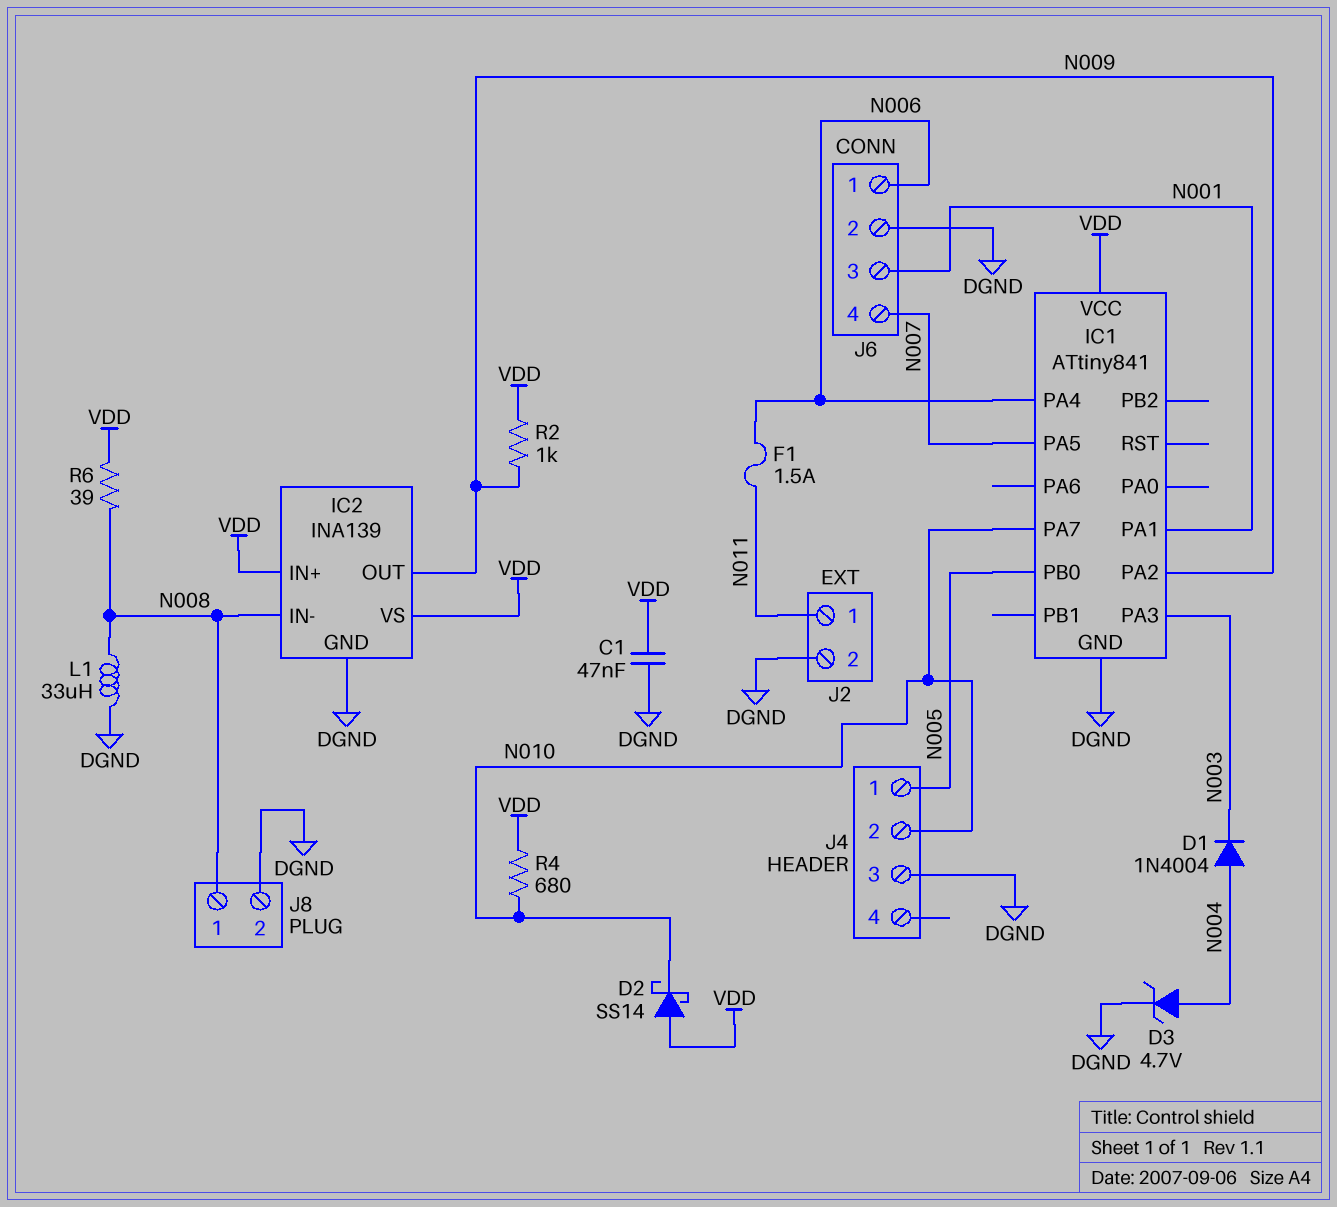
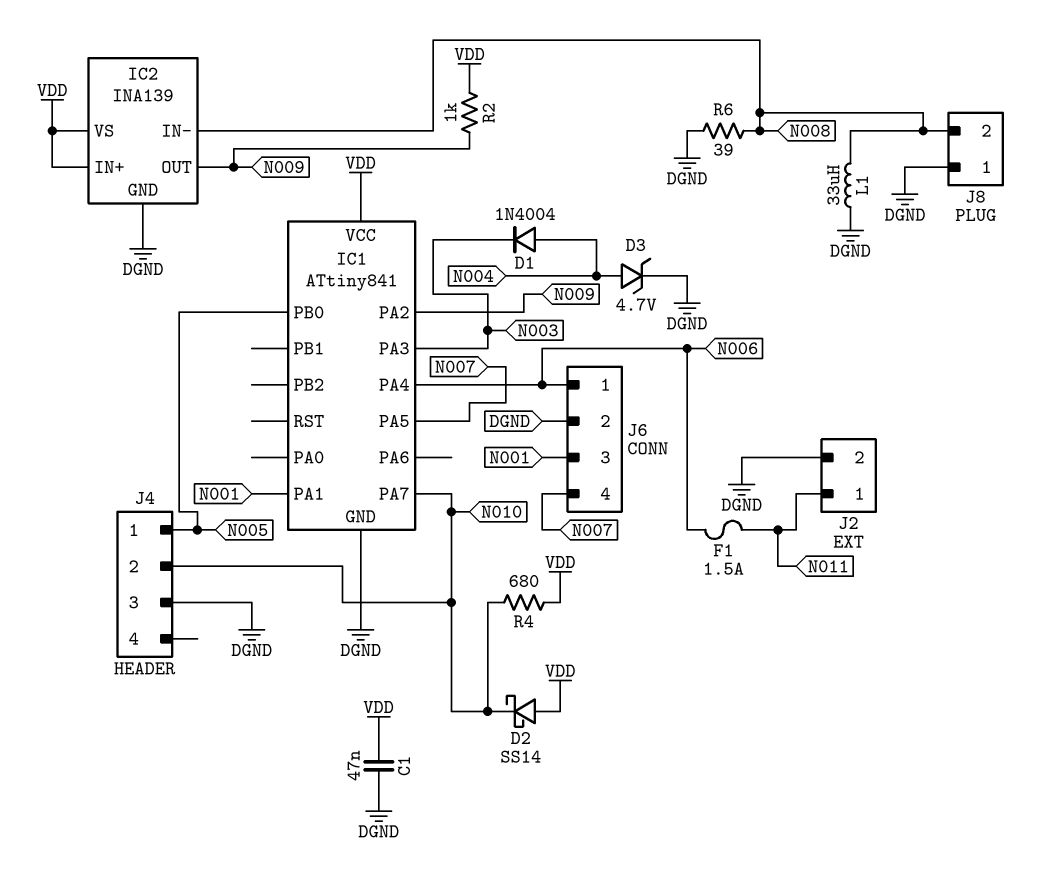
J8 pin 1: N008 -> DGND
J8 pin 2: DGND -> N008
R6: 39 (N008, VDD) -> 39 (DGND, N008)

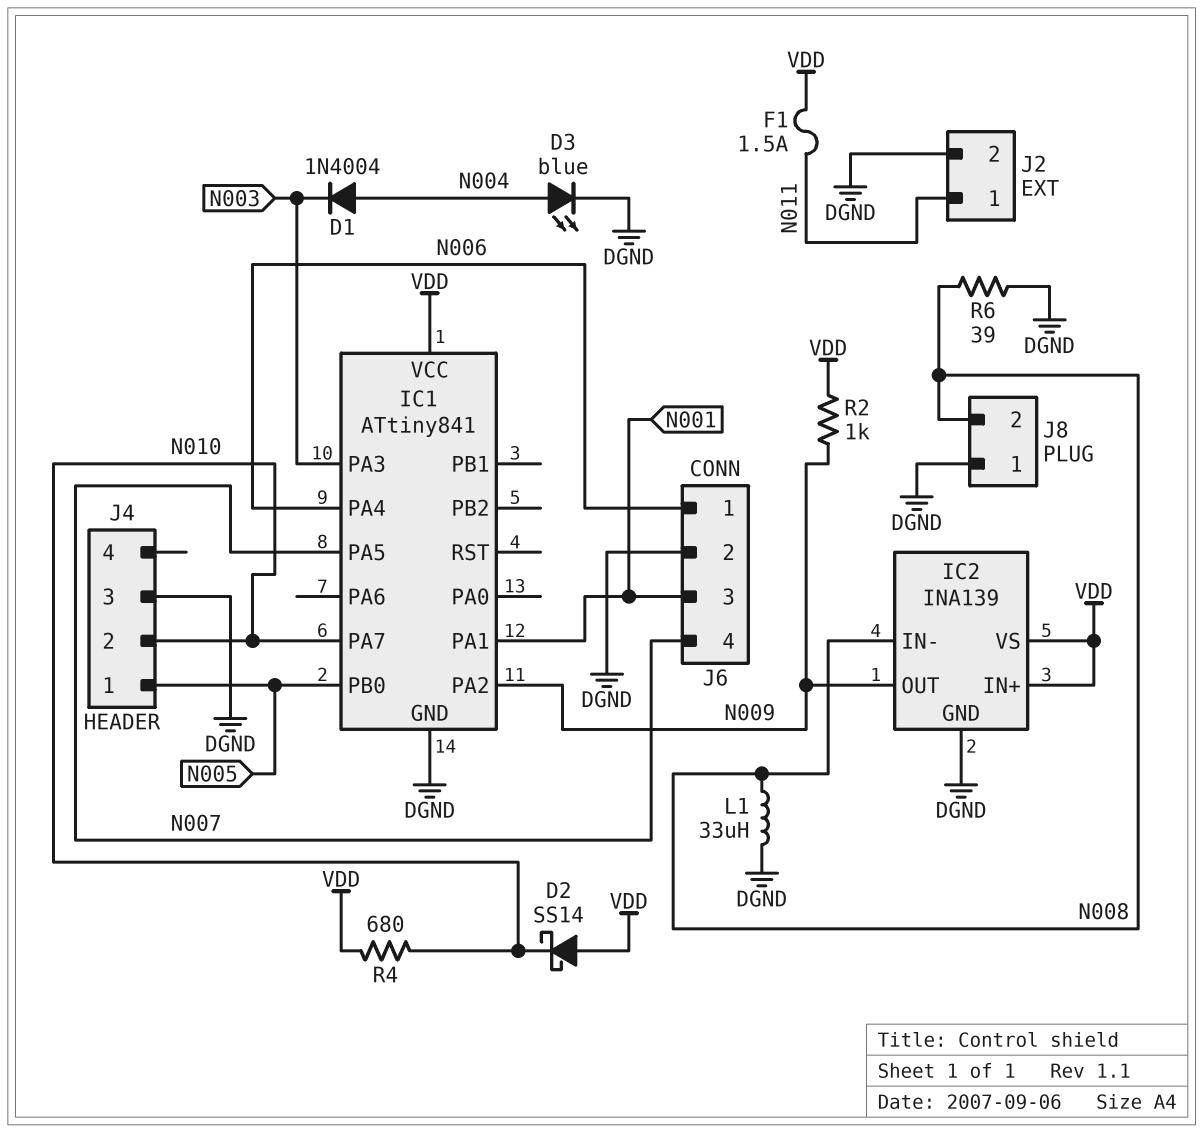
C1: 47nF (DGND, VDD) -> none
D3: zener 4.7V (A N004, K DGND) -> LED blue (A N004, K DGND)
F1: 1.5A (N006, N011) -> 1.5A (N011, VDD)

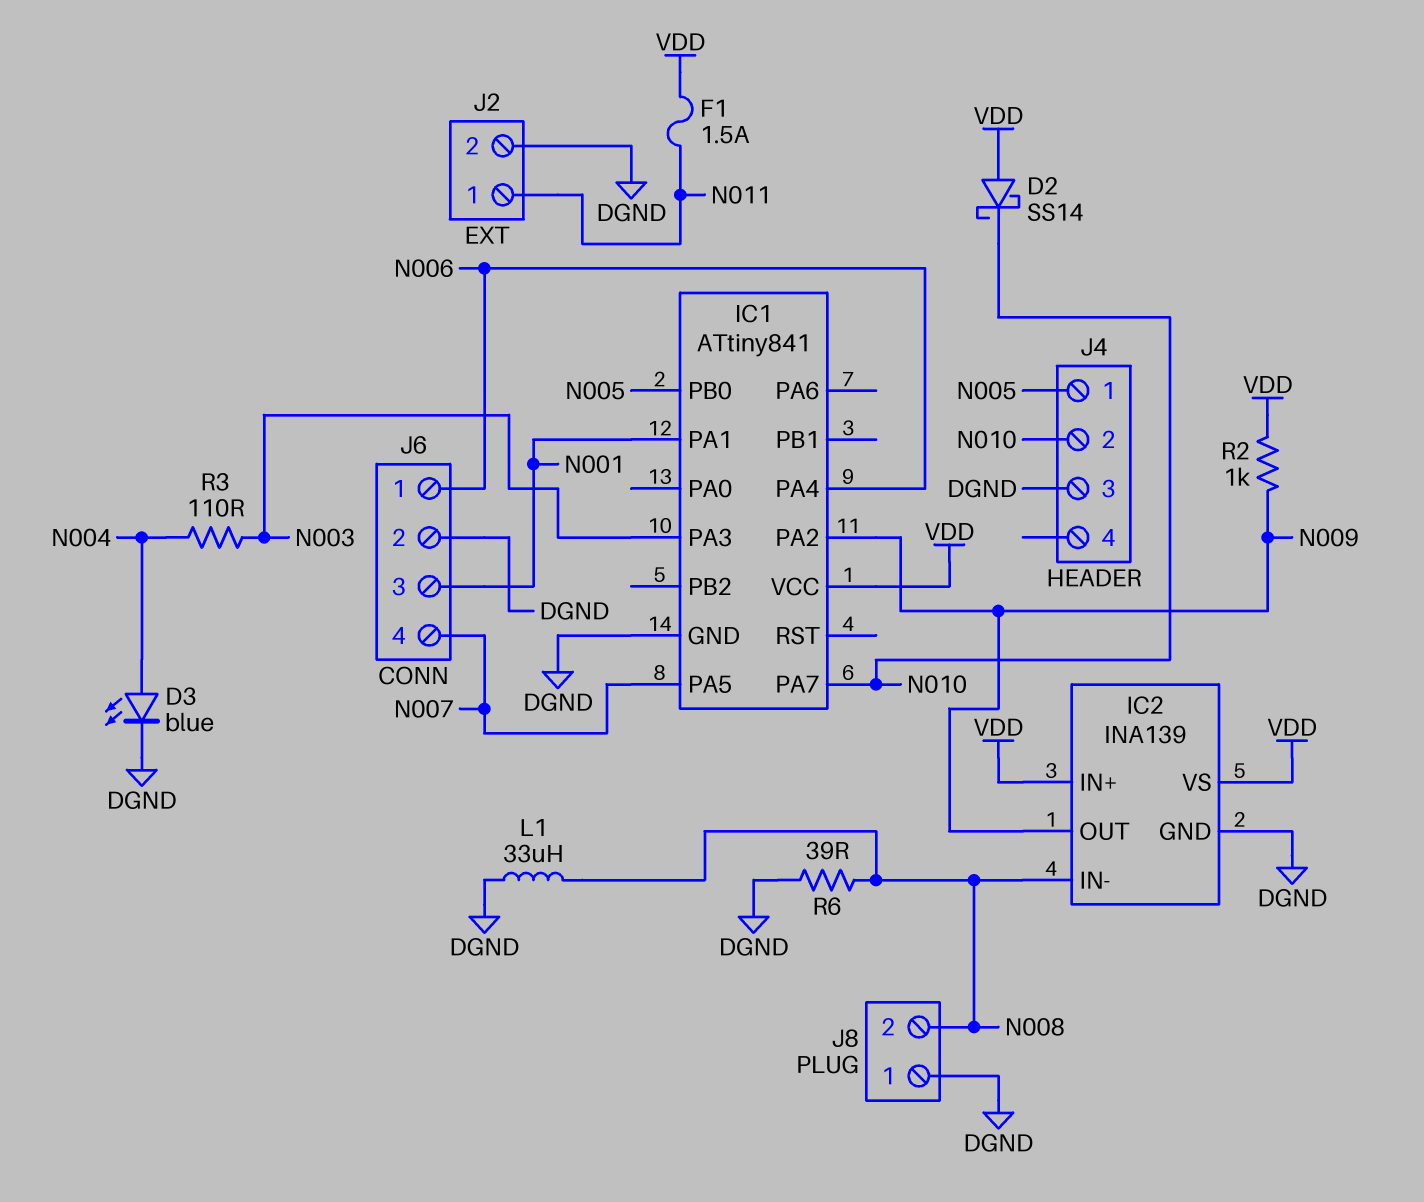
D1: diode 1N4004 (A N004, K N003) -> none
R3: none -> 110 (N003, N004)
R4: 680 (N010, VDD) -> none

